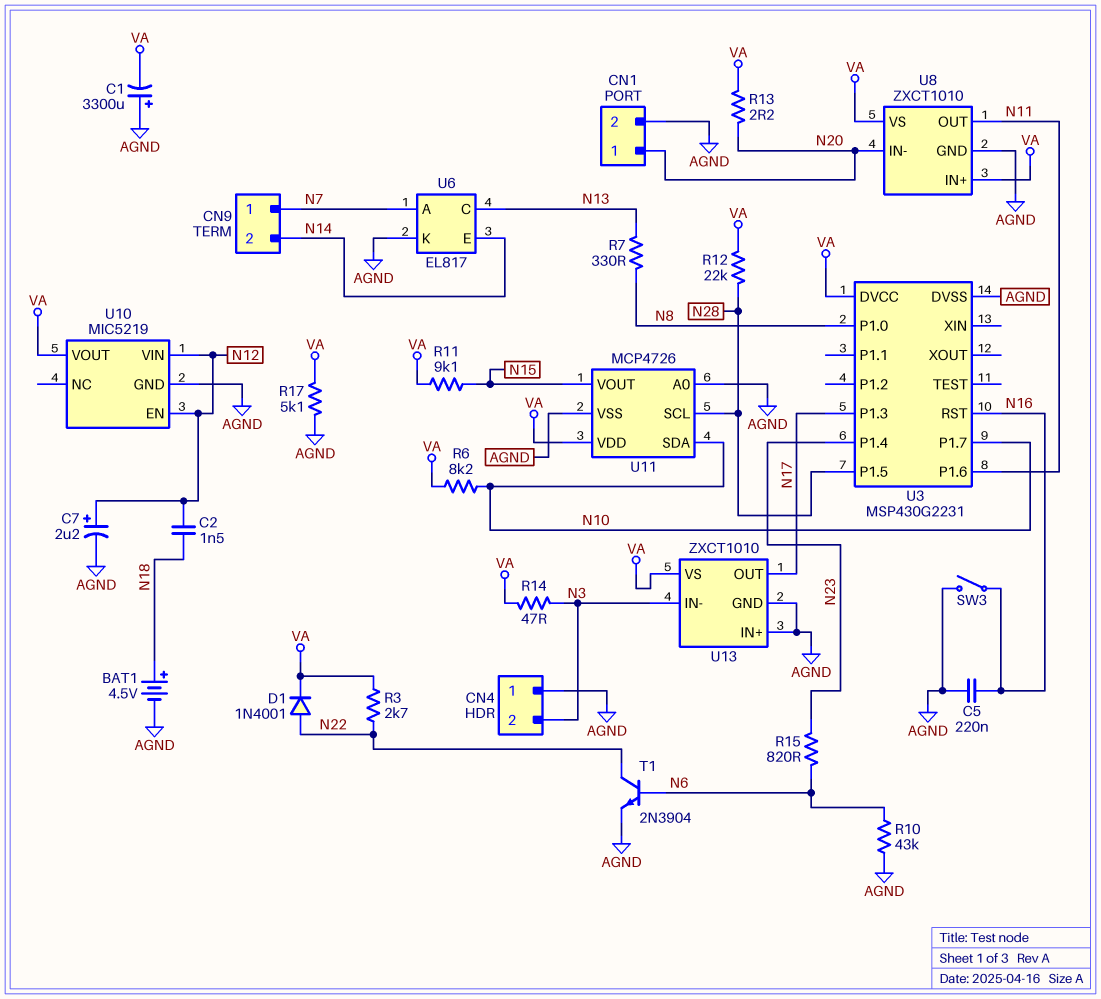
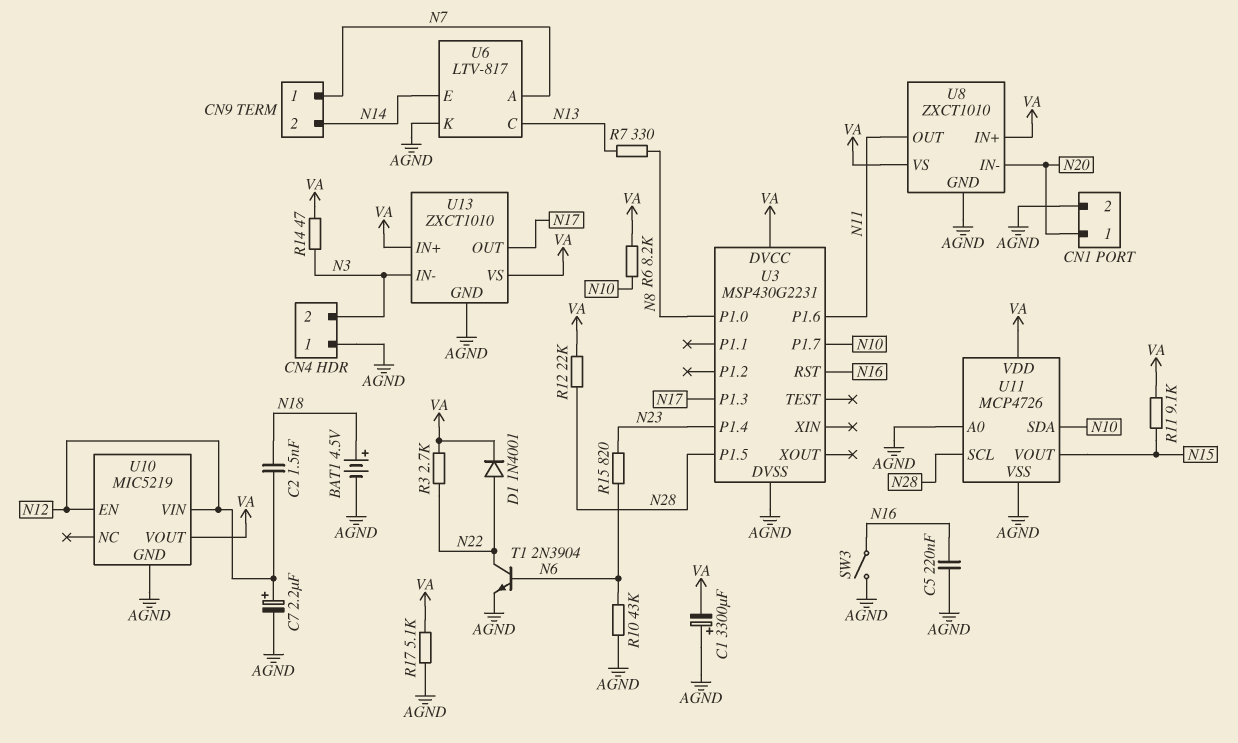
R13: 2.2 (N20, VA) -> none
U6: EL817 -> LTV-817
U13 pin IN+: AGND -> VA

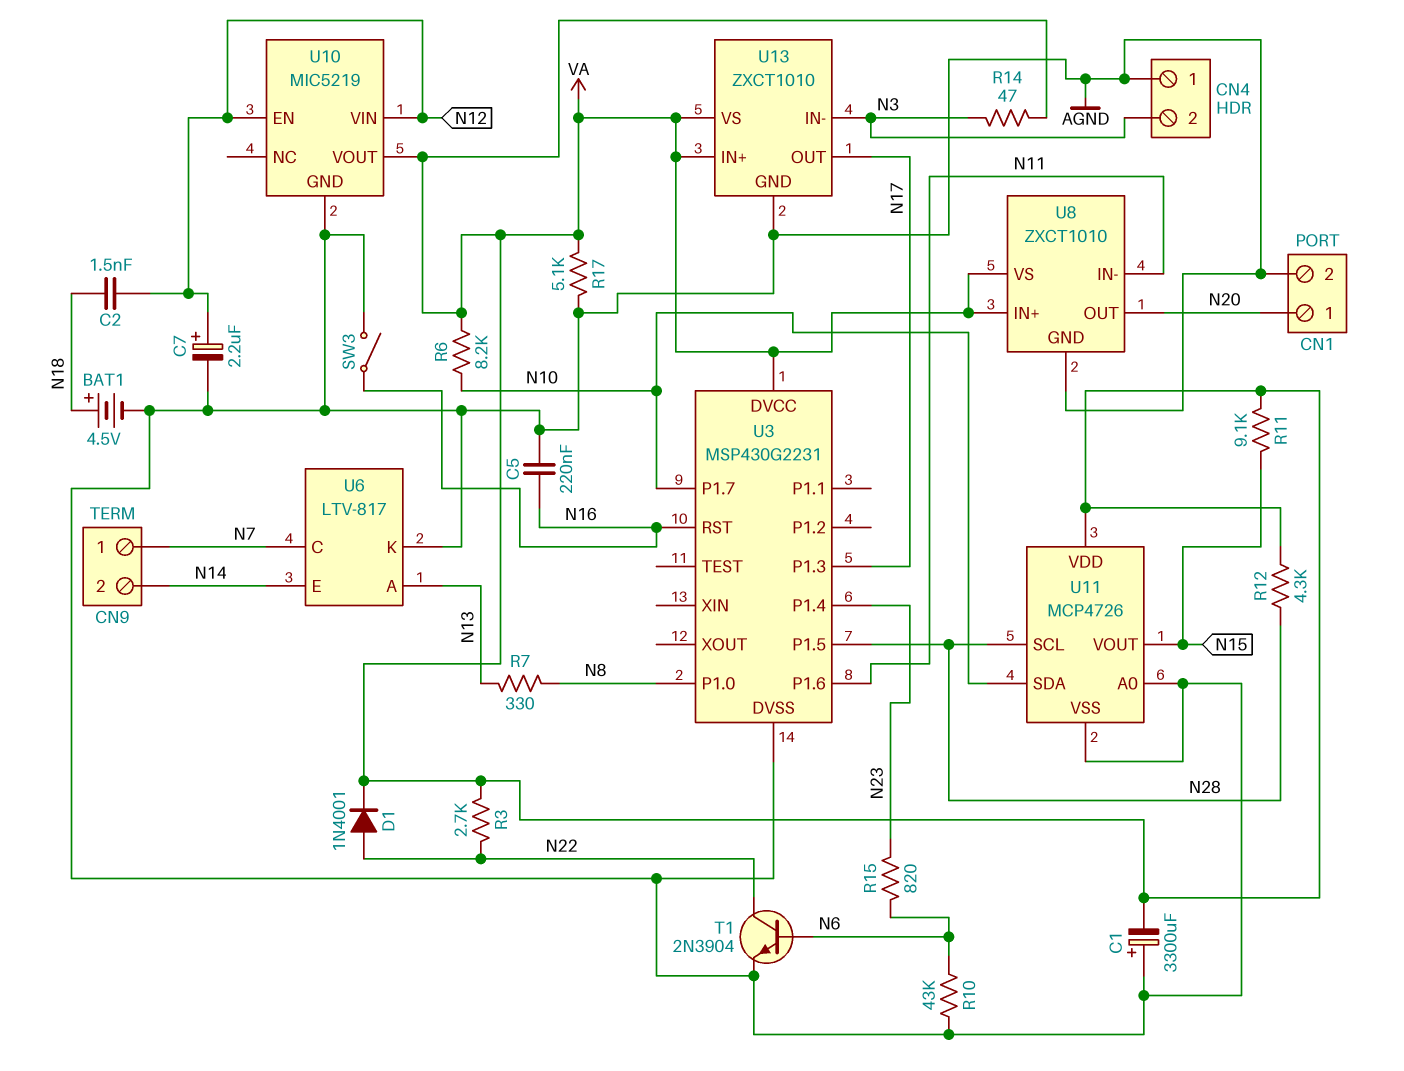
R12: 22k (N28, VA) -> 4.3k (N28, VA)
U6 pin A: N7 -> N13
U6 pin C: N13 -> N7
U8 pin IN-: N20 -> N11
U8 pin OUT: N11 -> N20

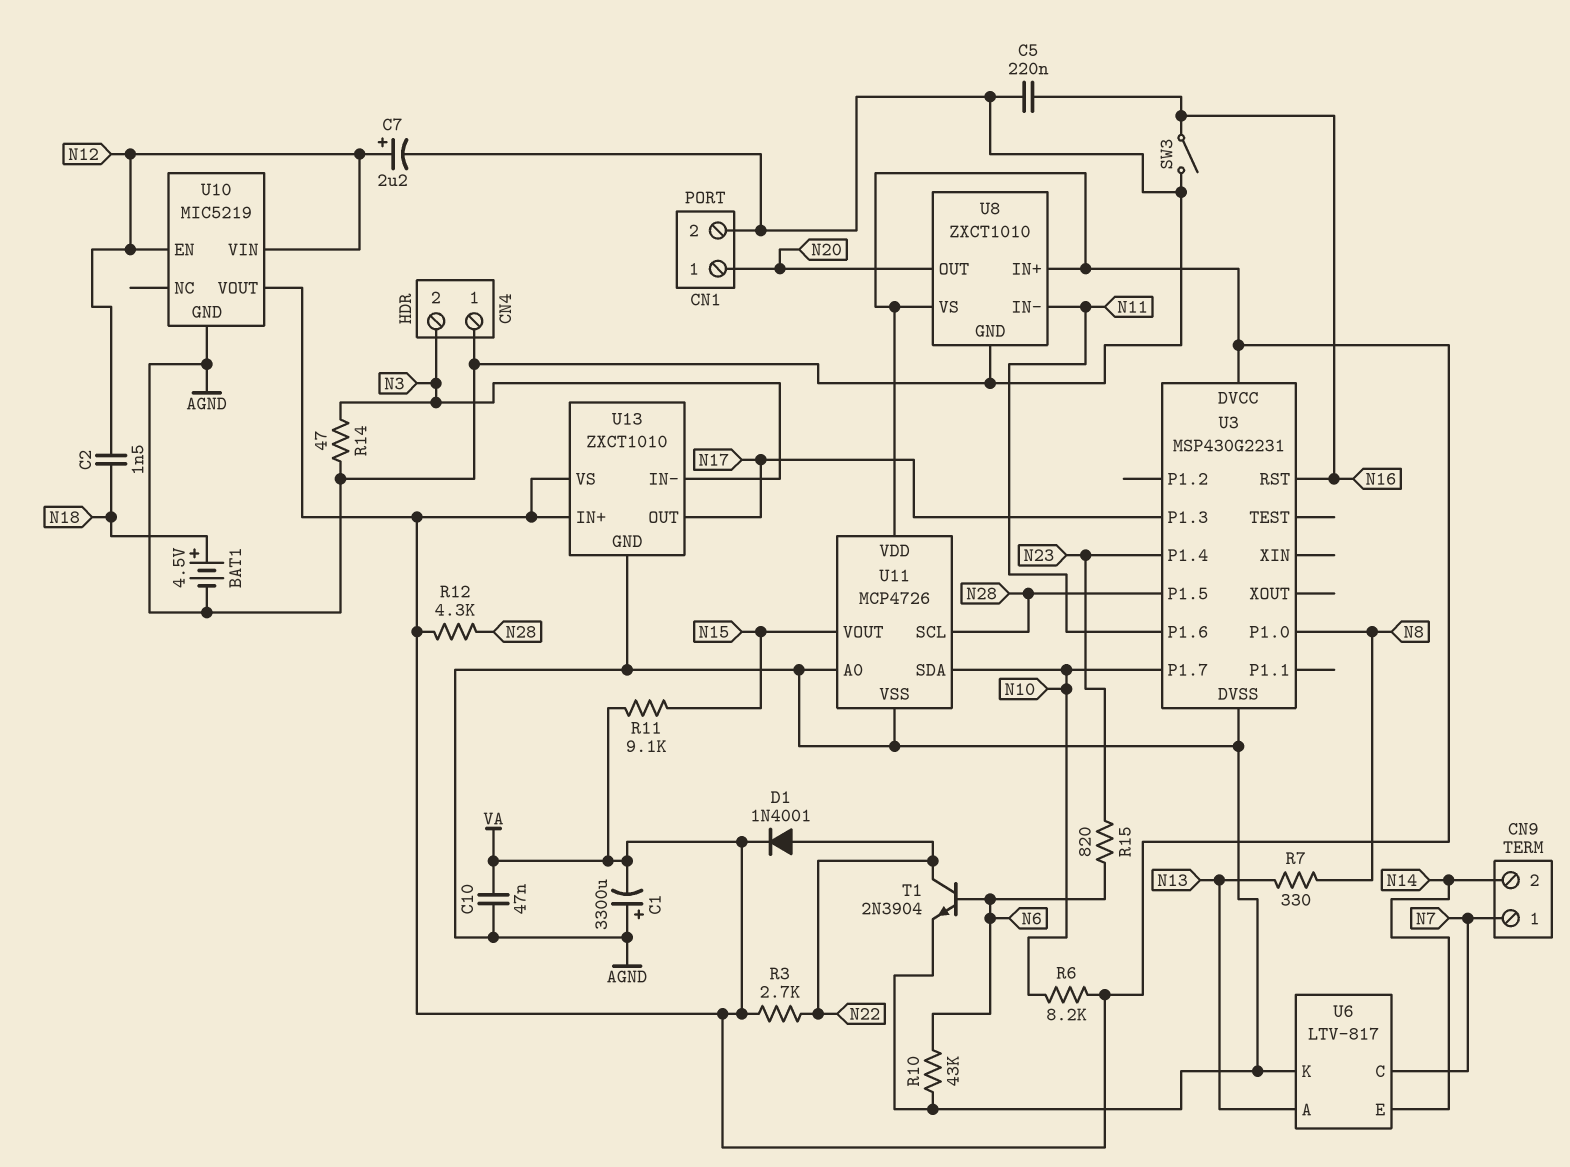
C10: none -> 47nF (AGND, VA)
R14: 47 (N3, VA) -> 47 (AGND, N3)
R17: 5.1k (AGND, VA) -> none

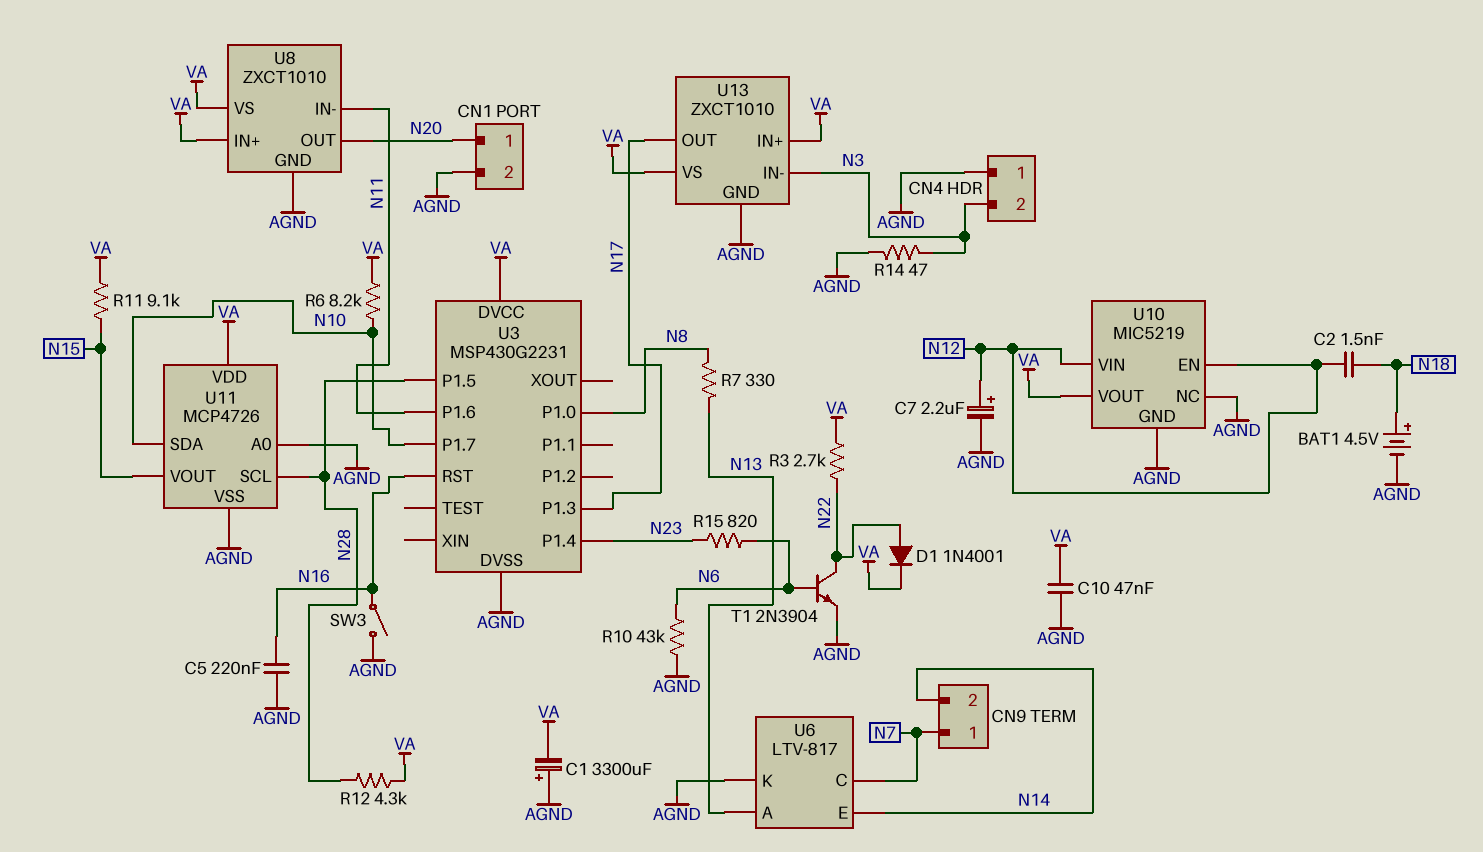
U10 pin NC: none -> AGND

